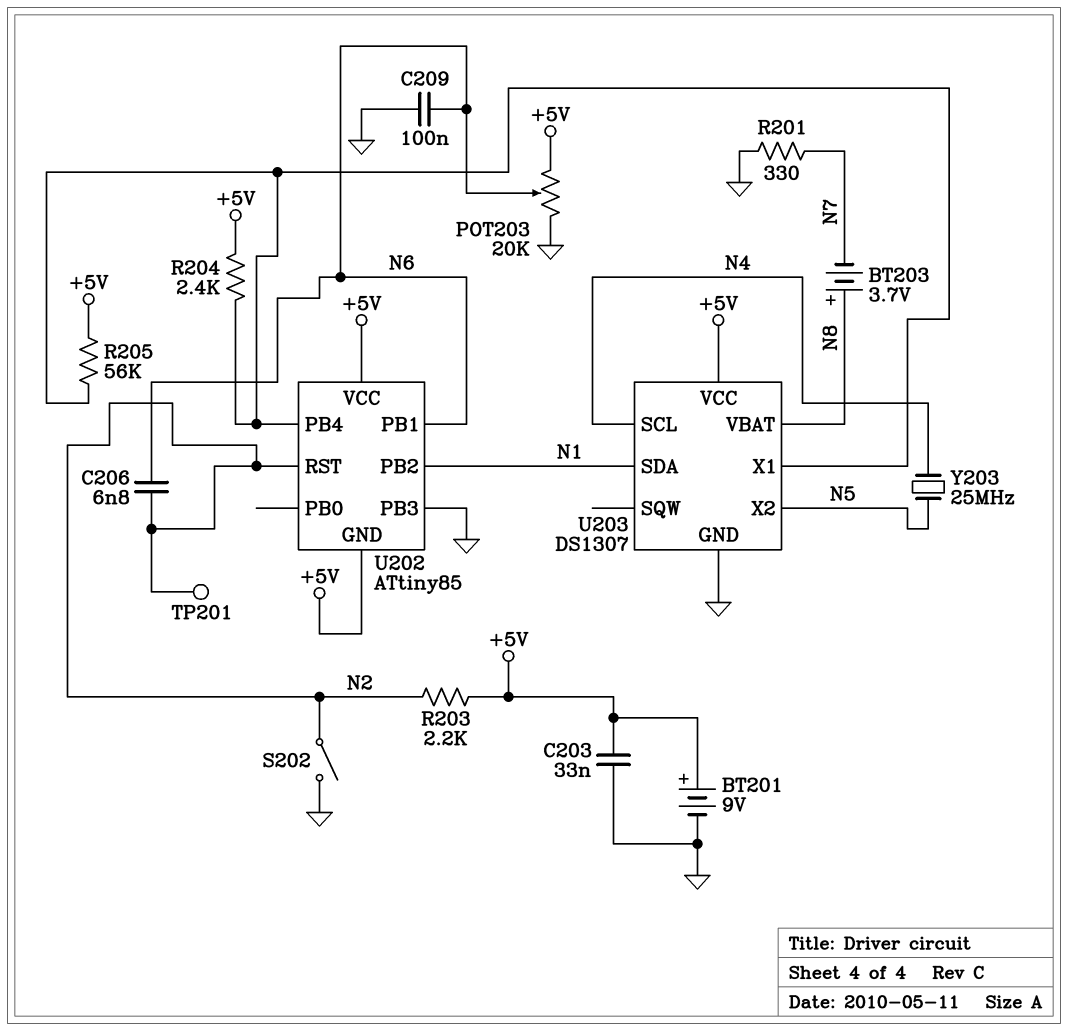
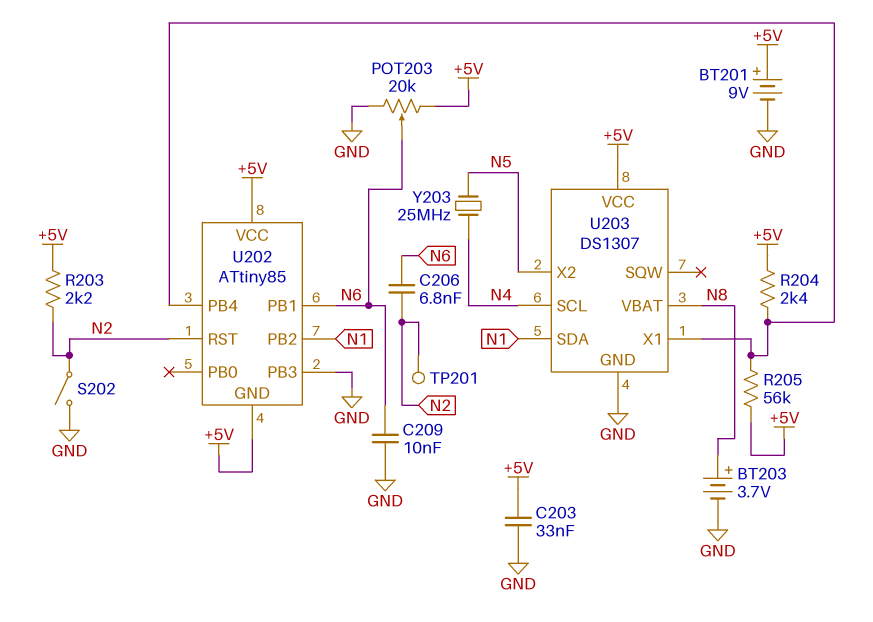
BT203: 3.7V (plus N8, minus N7) -> 3.7V (plus N8, minus GND)
C209: 100nF (GND, N6) -> 10nF (GND, N6)
R201: 330 (GND, N7) -> none

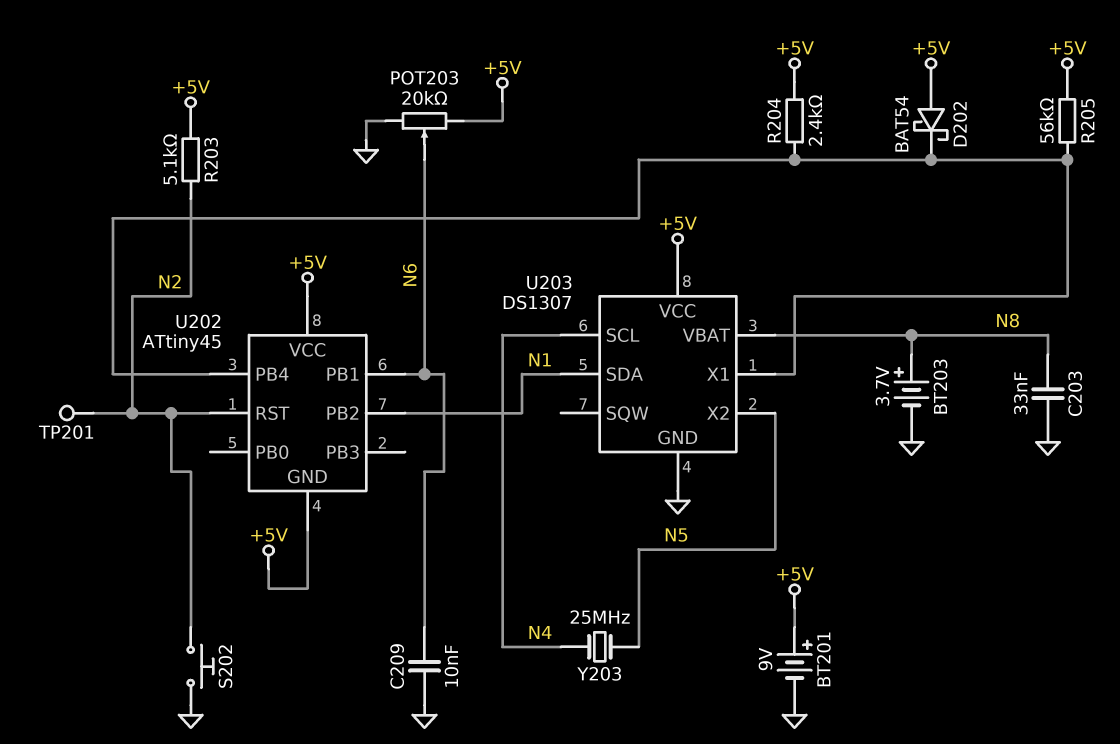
C203: 33nF (+5V, GND) -> 33nF (GND, N8)
C206: 6.8nF (N2, N6) -> none
D202: none -> schottky BAT54 (A +5V, K U202/PB4)
R203: 2.2k (+5V, N2) -> 5.1k (+5V, N2)
S202: switch (GND, N2) -> button (GND, N2)
U202: ATtiny85 -> ATtiny45
U202 pin PB3: GND -> none

